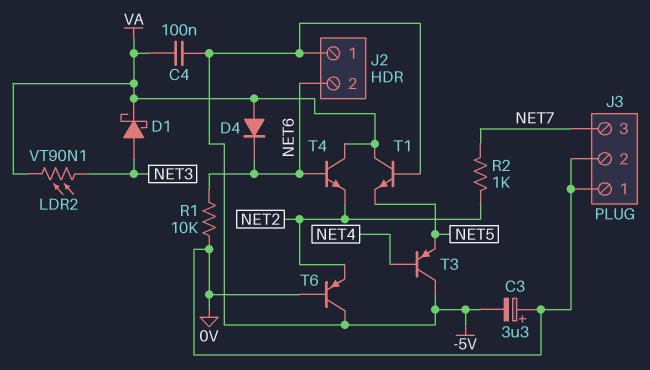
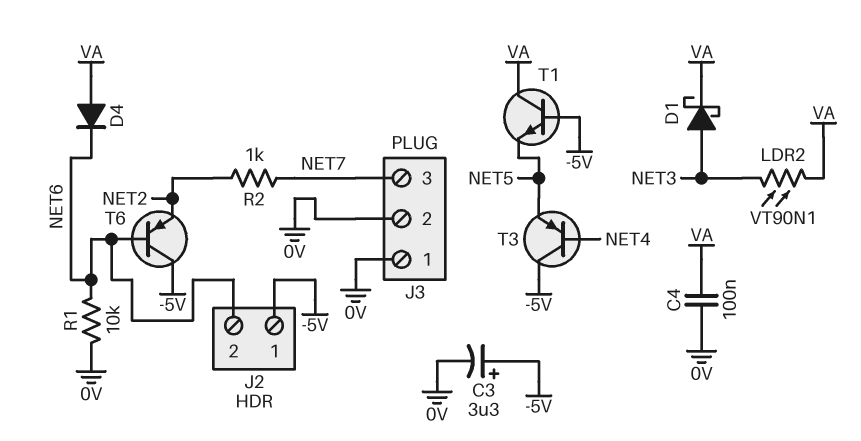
C3: 3.3uF (plus 0V, minus -5V) -> 3.3uF (plus -5V, minus 0V)
C4: 100nF (-5V, VA) -> 100nF (0V, VA)
T4: NPN (B NET6, C VA, E NET2) -> none
T6: PNP (B 0V, C -5V, E NET2) -> PNP (B NET6, C -5V, E NET2)

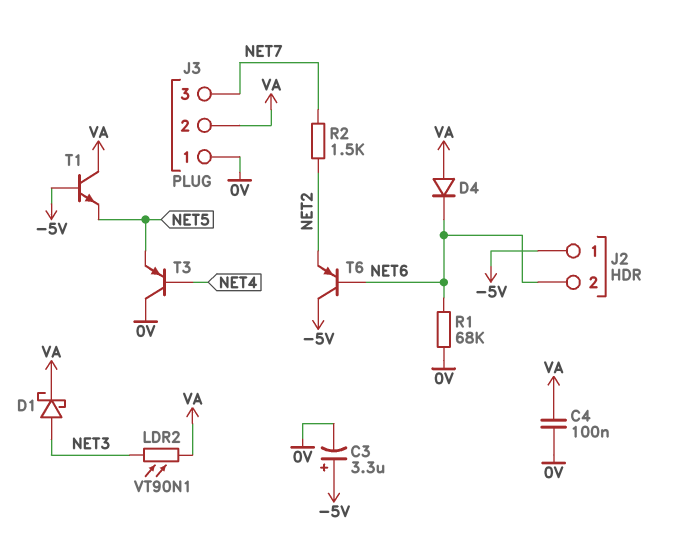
J3 pin 2: 0V -> VA
R1: 10k (0V, NET6) -> 68k (0V, NET6)
R2: 1k (NET2, NET7) -> 1.5k (NET2, NET7)
T3: PNP (B NET4, C -5V, E NET5) -> PNP (B NET4, C 0V, E NET5)

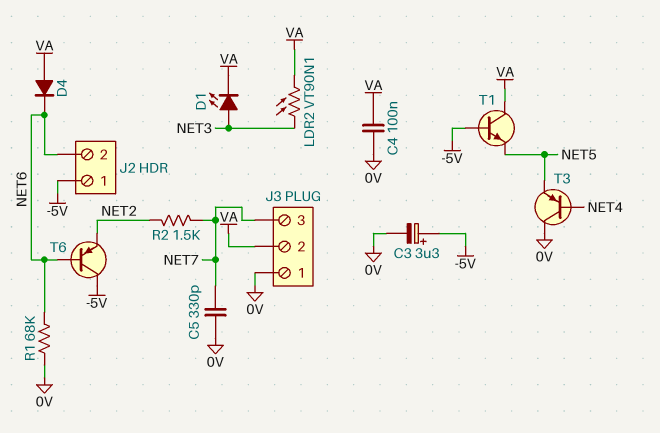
C5: none -> 330pF (0V, NET7)
D1: schottky (A NET3, K VA) -> LED (A NET3, K VA)

